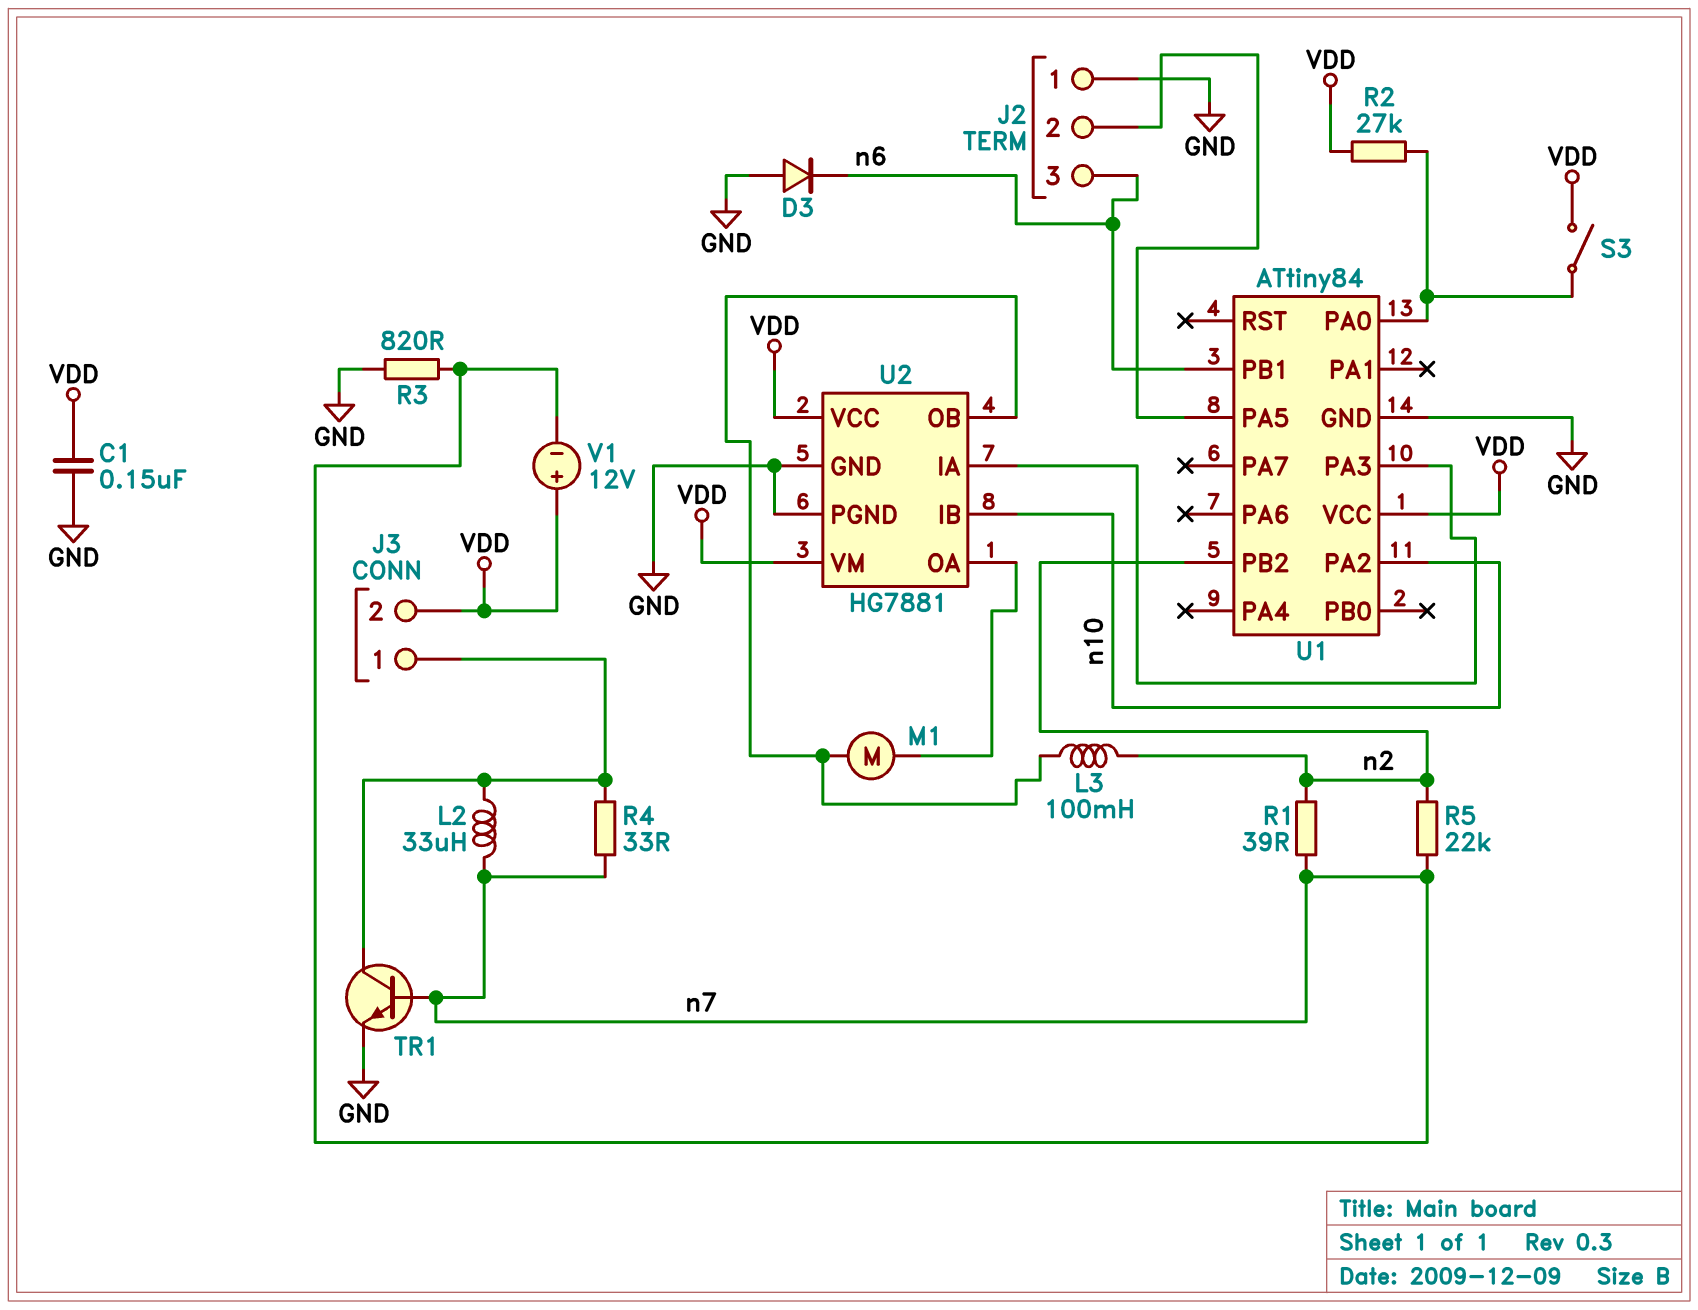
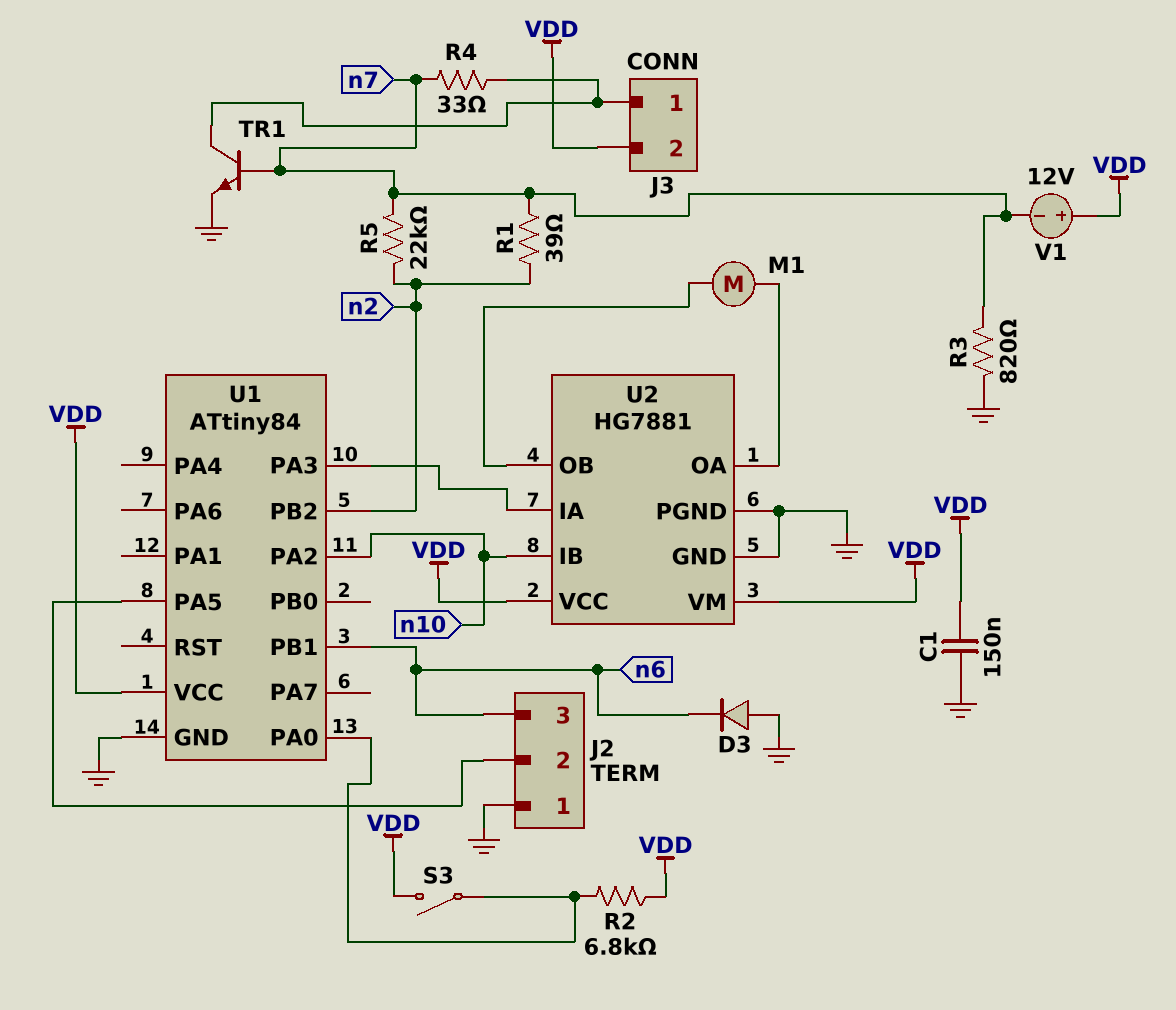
L2: 33uH (J3/1, n7) -> none
L3: 100mH (U2/OB, n2) -> none
R2: 27k (U1/PA0, VDD) -> 6.8k (U1/PA0, VDD)

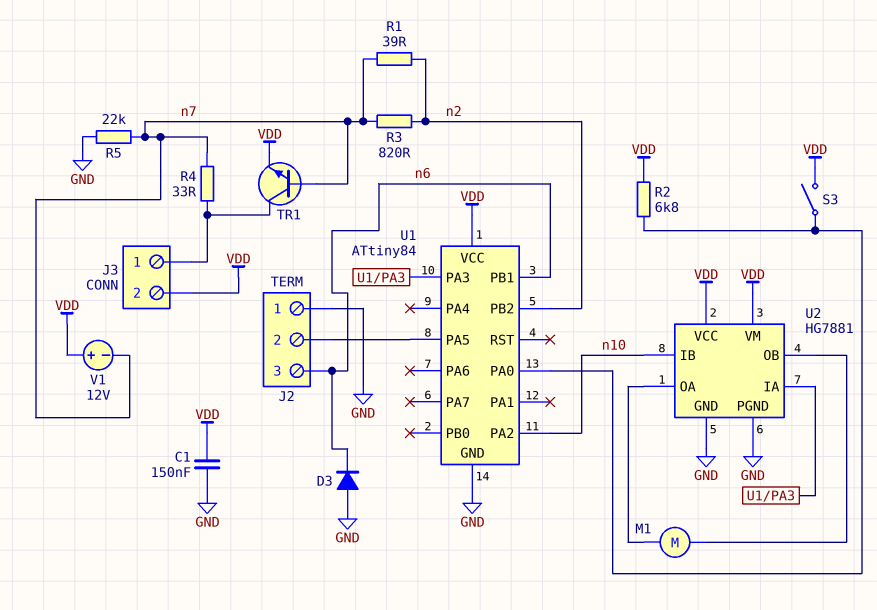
R3: 820 (GND, n7) -> 820 (n2, n7)
R5: 22k (n2, n7) -> 22k (GND, n7)
TR1: NPN (B n7, C J3/1, E GND) -> NPN (B n7, C J3/1, E VDD)

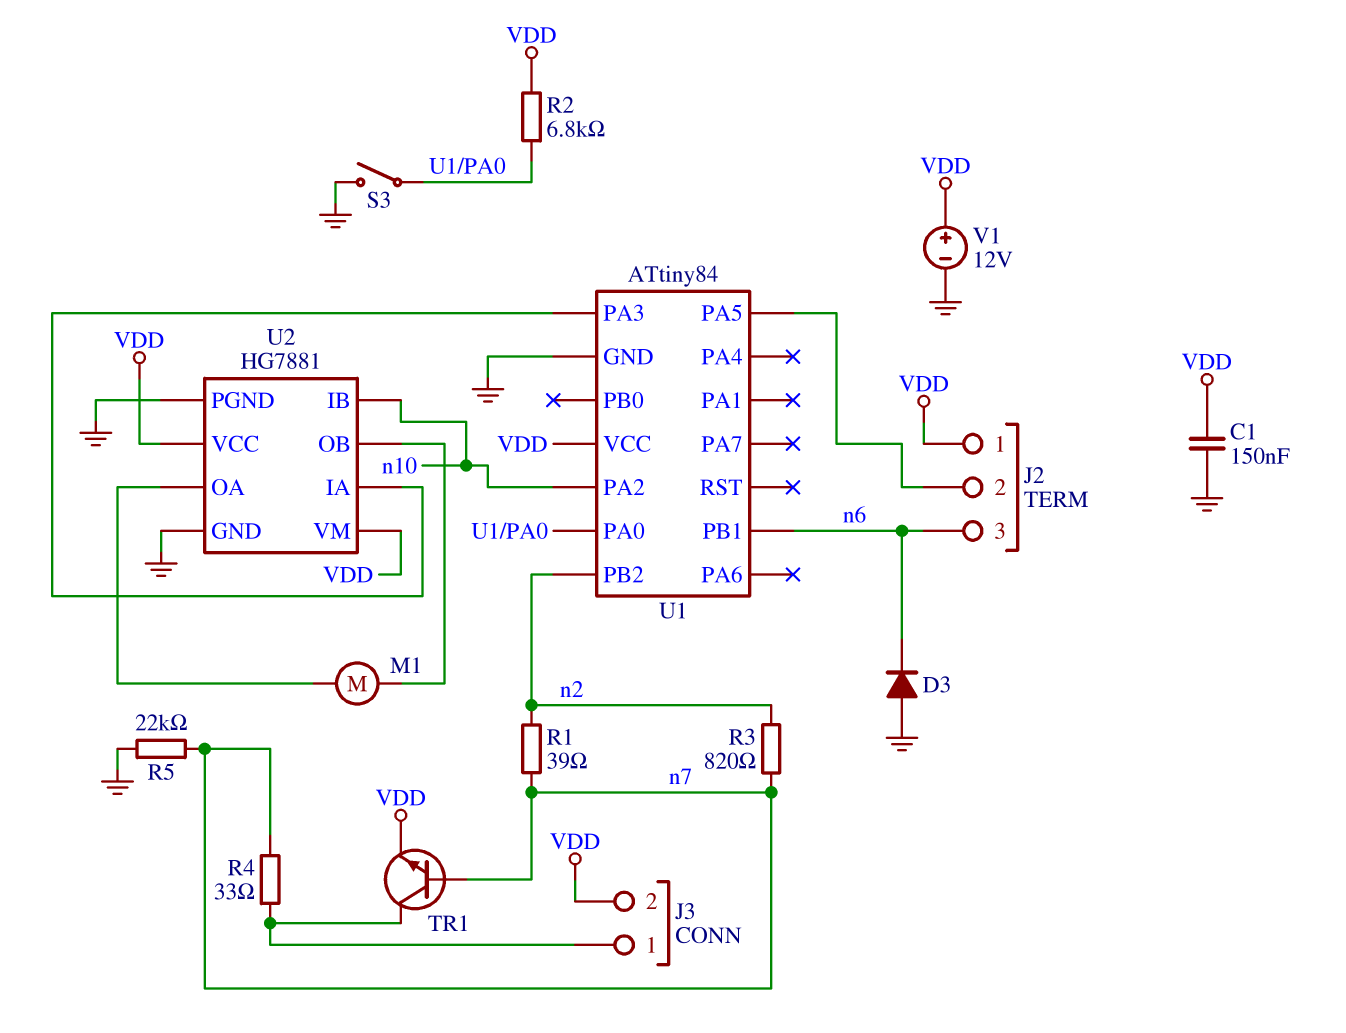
J2 pin 1: GND -> VDD
S3: switch (U1/PA0, VDD) -> switch (GND, U1/PA0)
V1: 12V (plus VDD, minus n7) -> 12V (plus VDD, minus GND)

